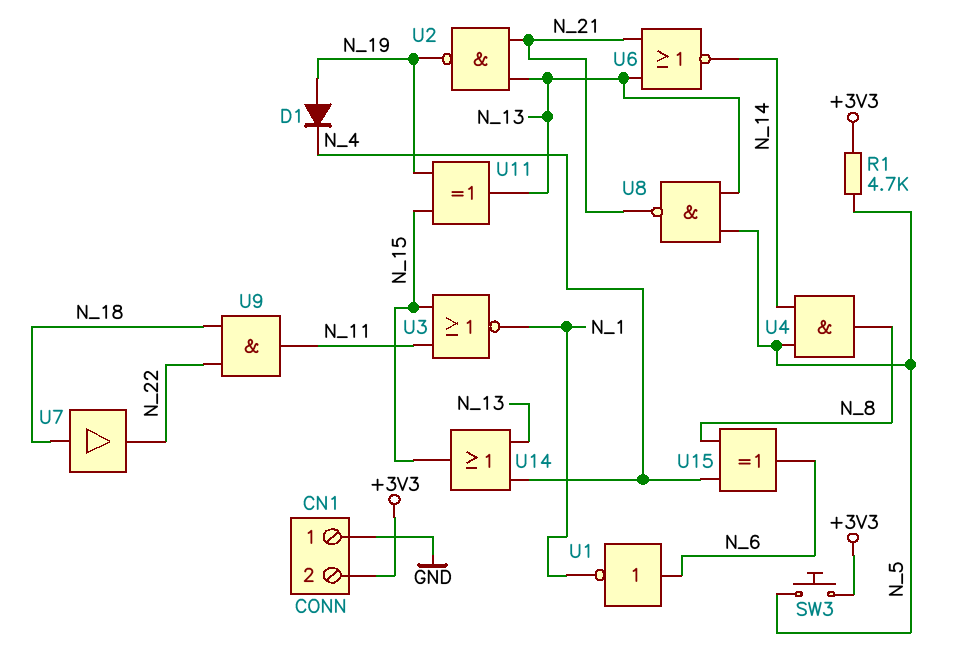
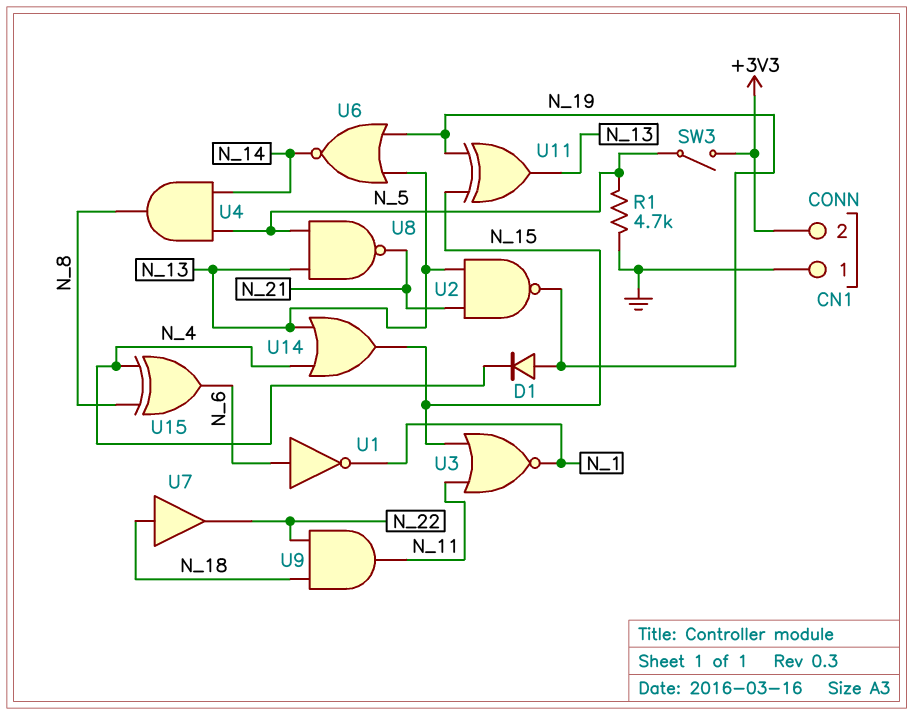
R1: 4.7k (+3V3, N_5) -> 4.7k (GND, N_5)
SW3: button (+3V3, N_5) -> switch (+3V3, N_5)
U6: NOR (in N_13, in N_21, out N_14) -> NOR (in N_13, in N_19, out N_14)

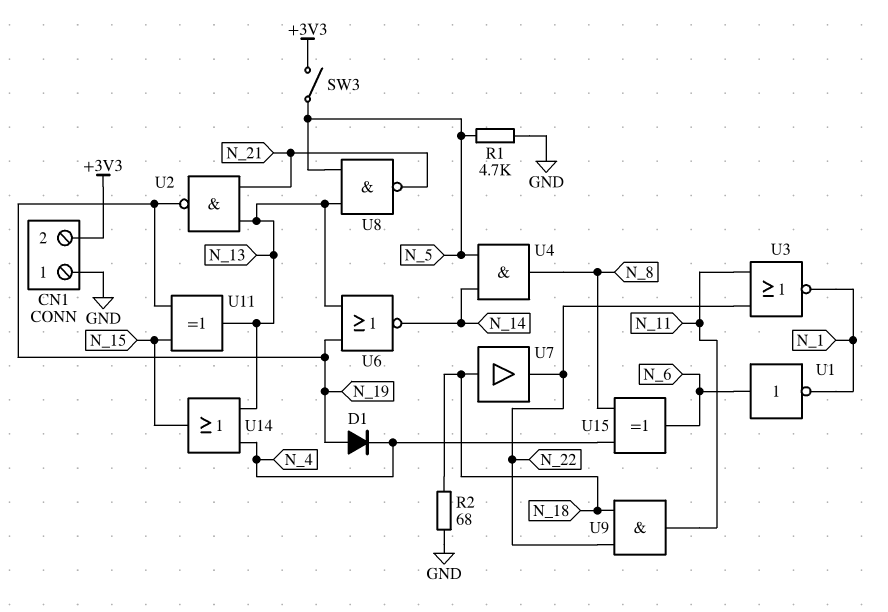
R2: none -> 68 (GND, N_18)
U3: NOR (in N_11, in N_15, out N_1) -> NOR (in N_11, in N_22, out N_1)

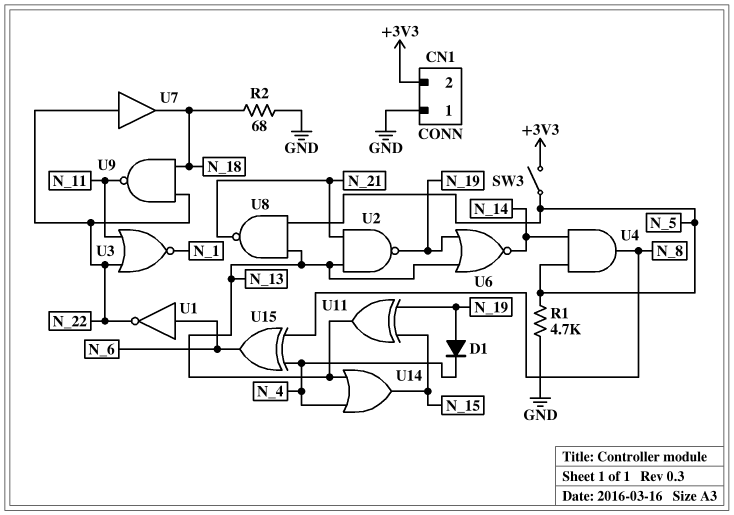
U1: NOT (in N_6, out N_1) -> NOT (in N_6, out N_22)
U7: buffer (in N_18, out N_22) -> buffer (in N_22, out N_18)
U9: AND (in N_18, in N_22, out N_11) -> NAND (in N_18, in N_22, out N_11)

